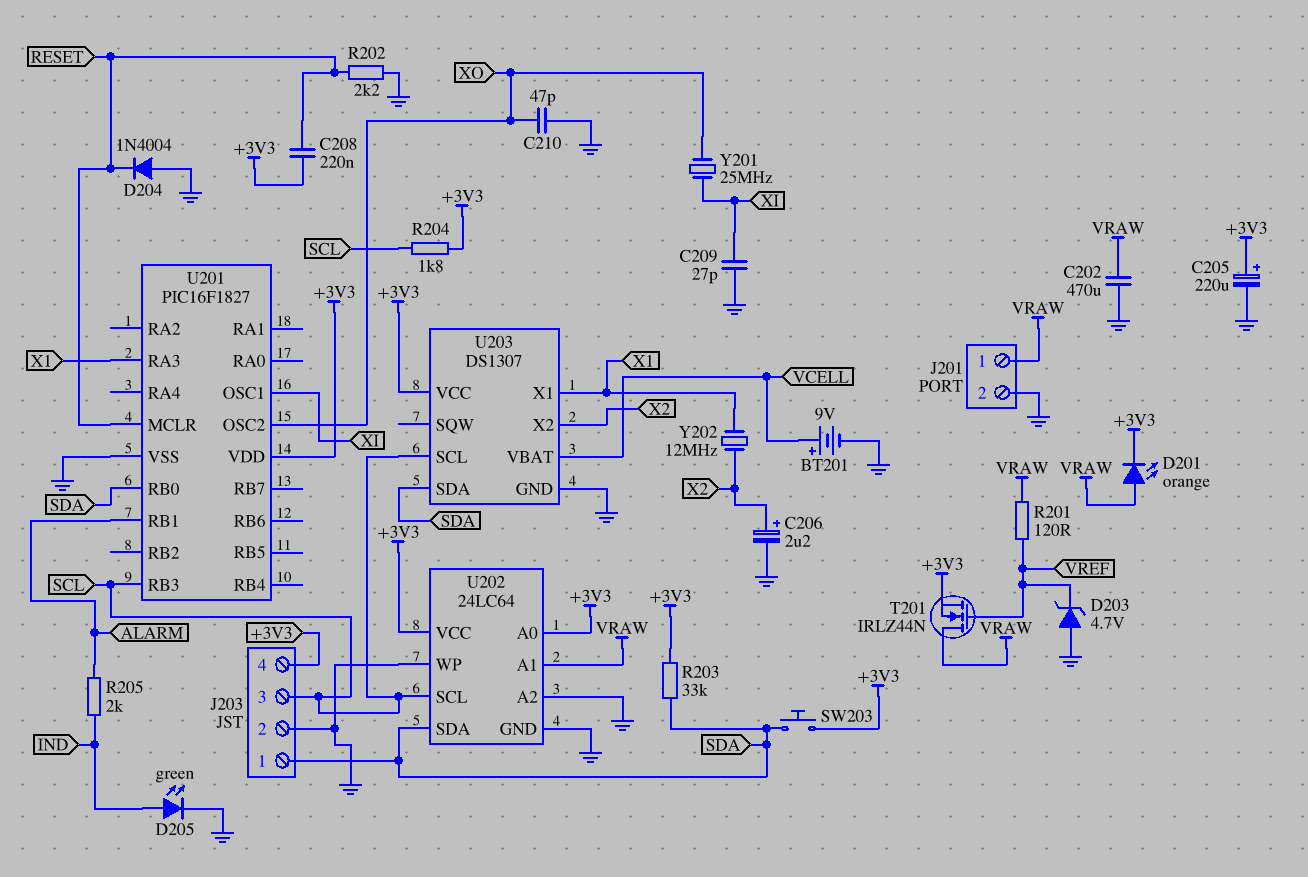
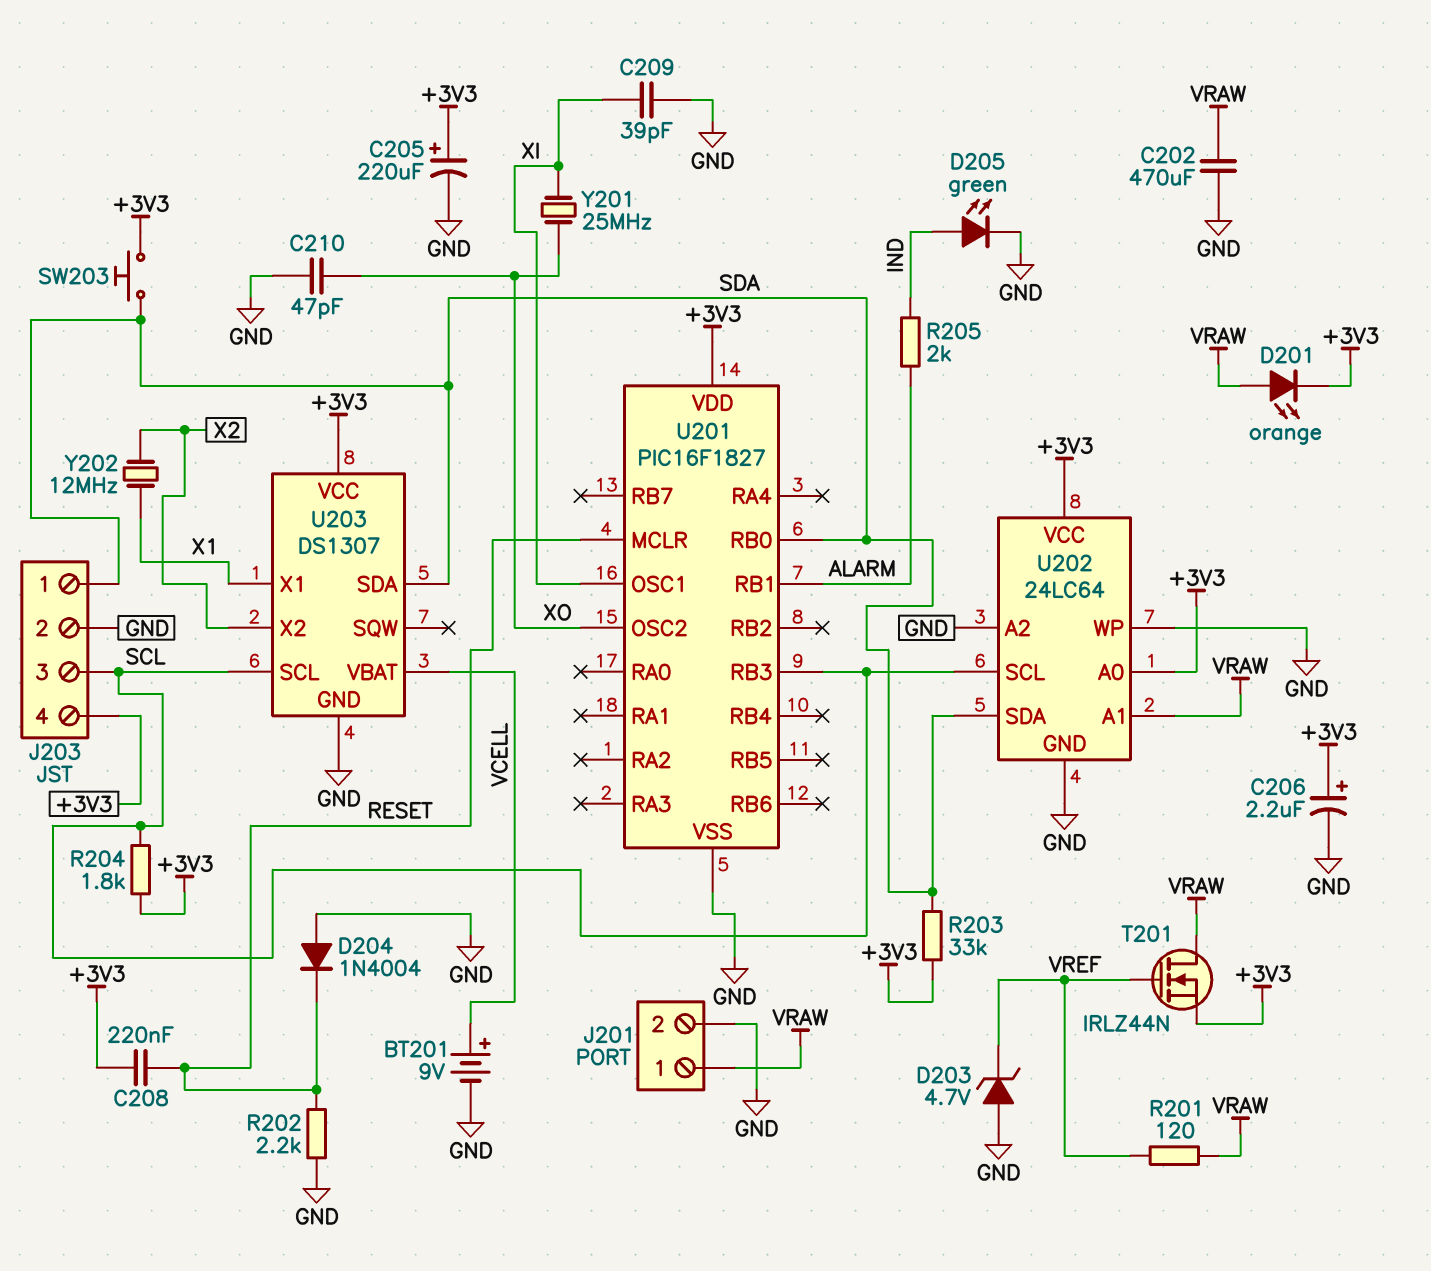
C206: 2.2uF (plus X2, minus GND) -> 2.2uF (plus +3V3, minus GND)
C209: 27pF (GND, XI) -> 39pF (GND, XI)
U201 pin RA3: X1 -> none

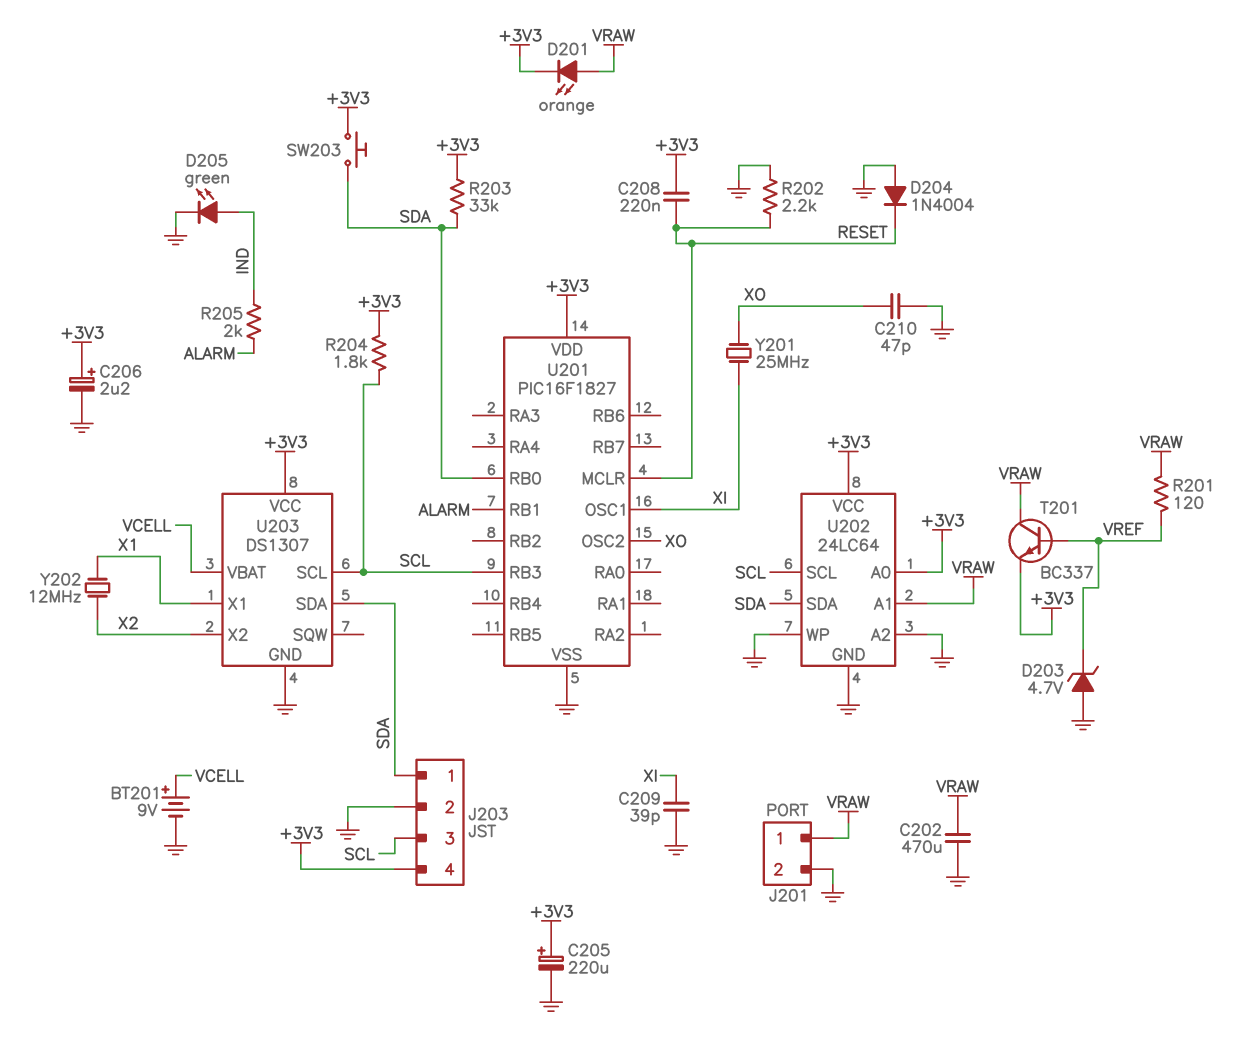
T201: NMOS IRLZ44N (G VREF, D VRAW, S +3V3) -> NPN BC337 (B VREF, C VRAW, E +3V3)

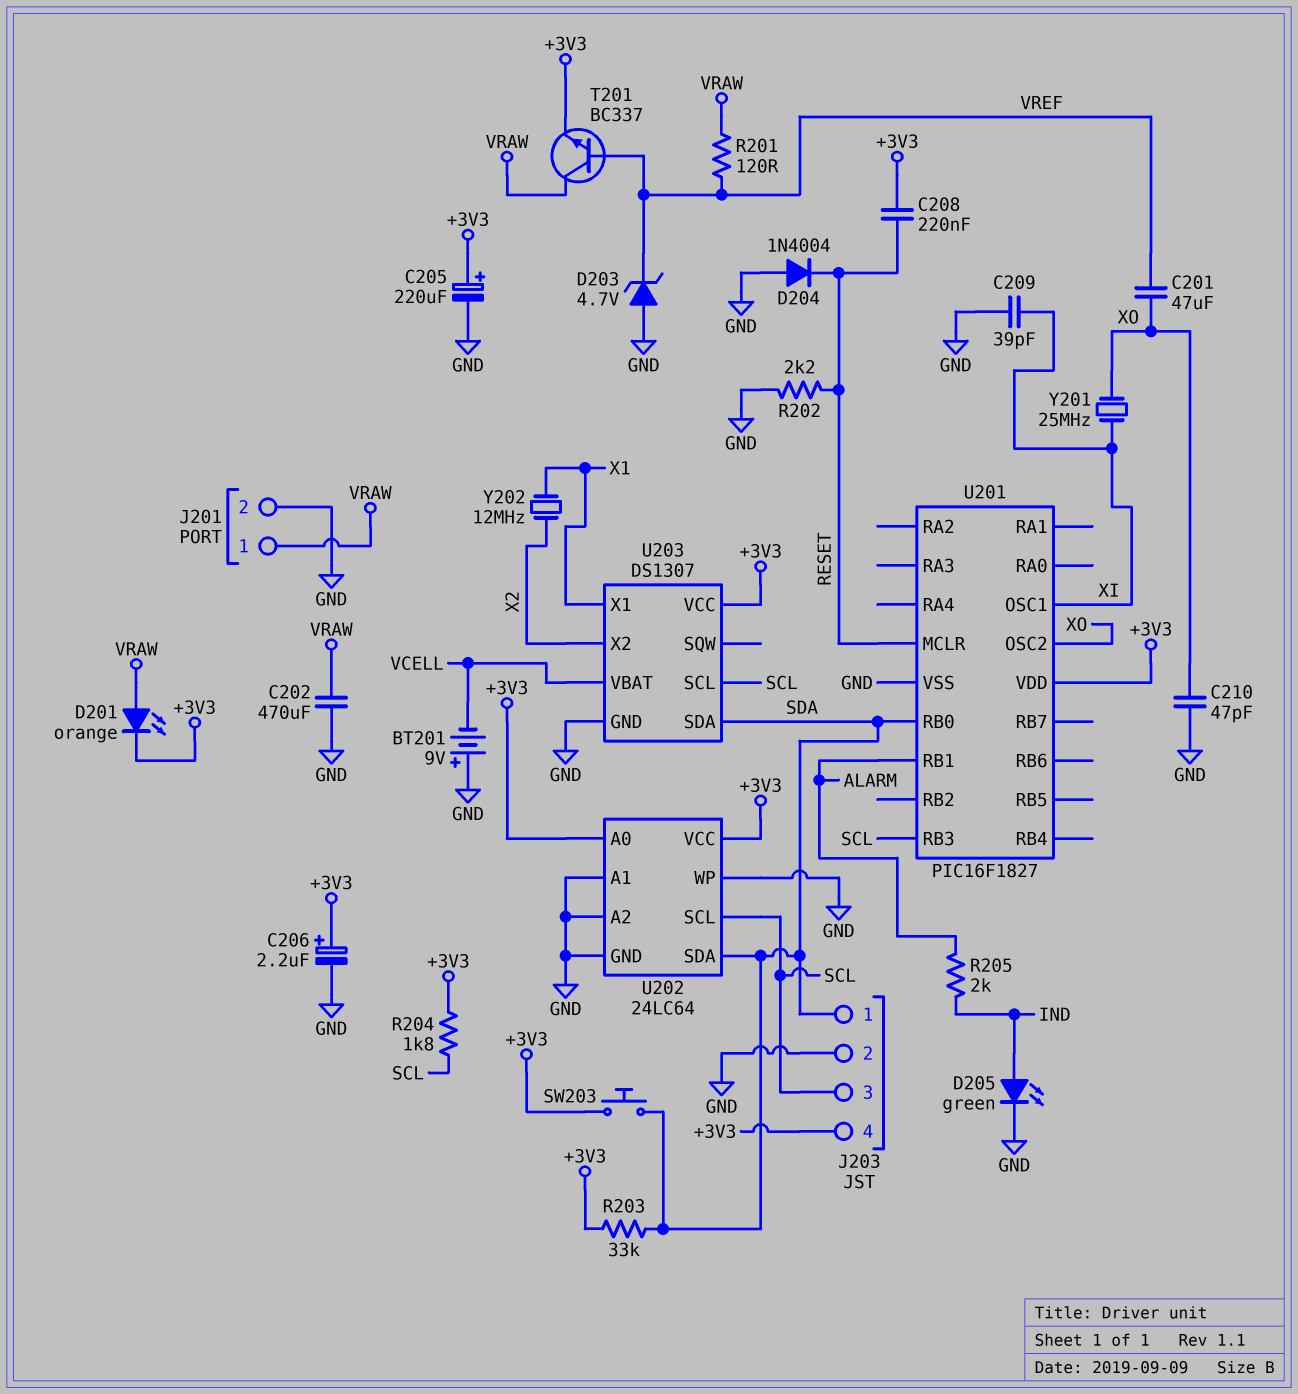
BT201: 9V (plus VCELL, minus GND) -> 9V (plus GND, minus VCELL)
C201: none -> 47uF (VREF, XO)
U202 pin A1: VRAW -> GND

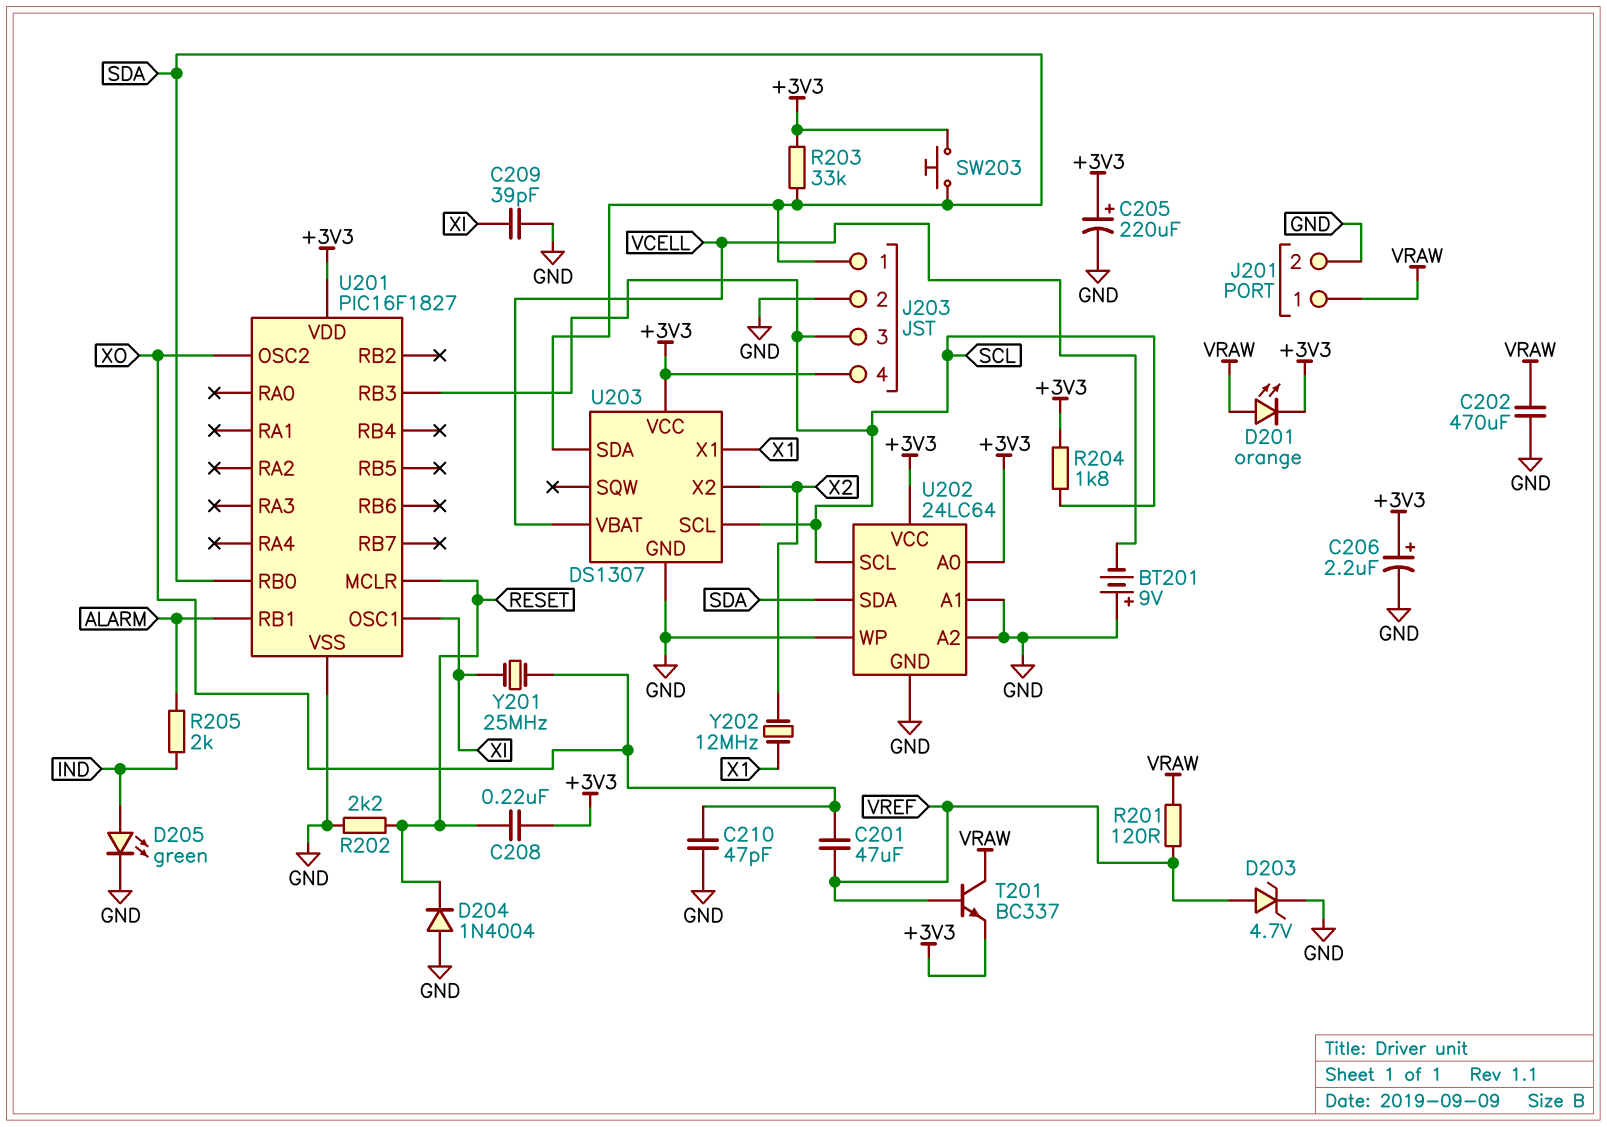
D203: zener 4.7V (A GND, K VREF) -> zener 4.7V (A VREF, K GND)

